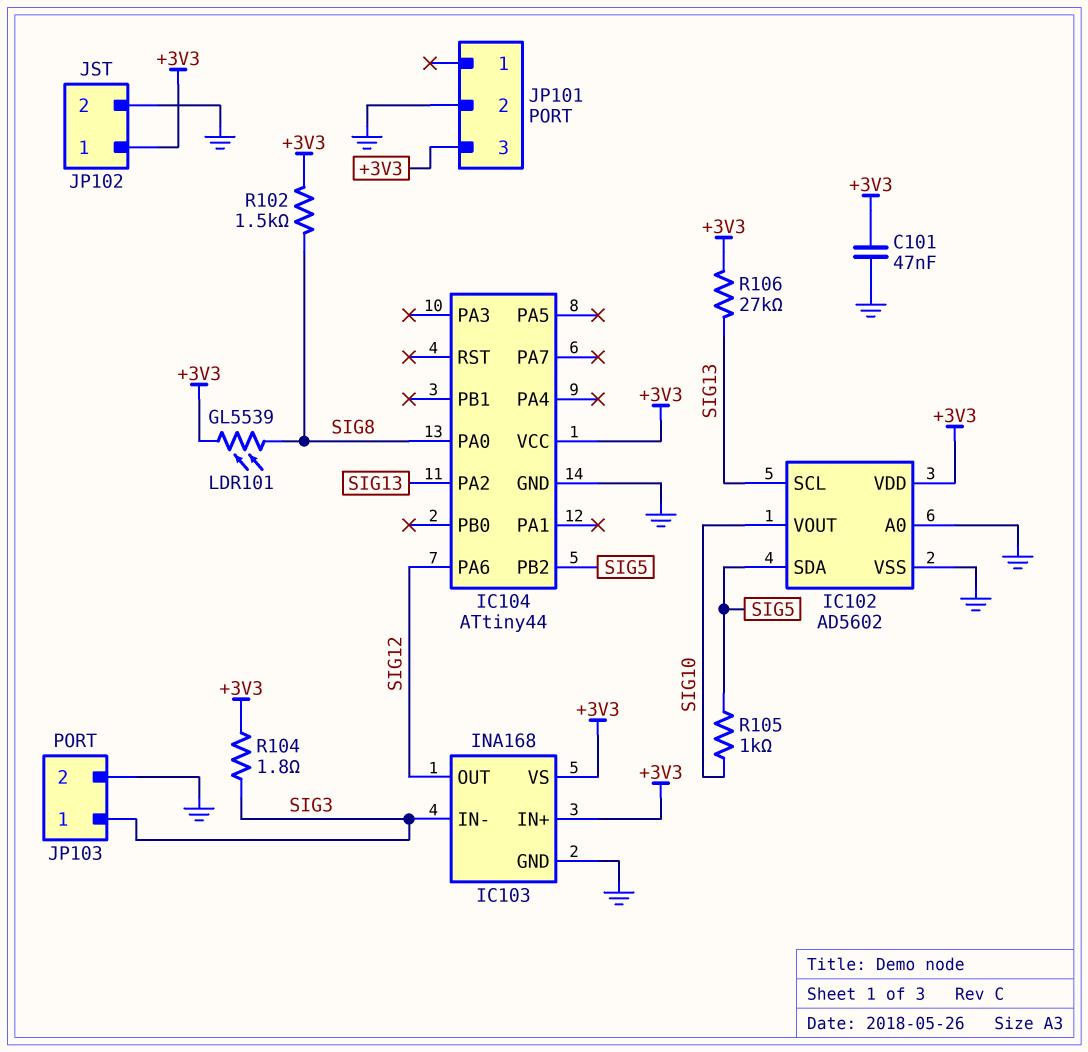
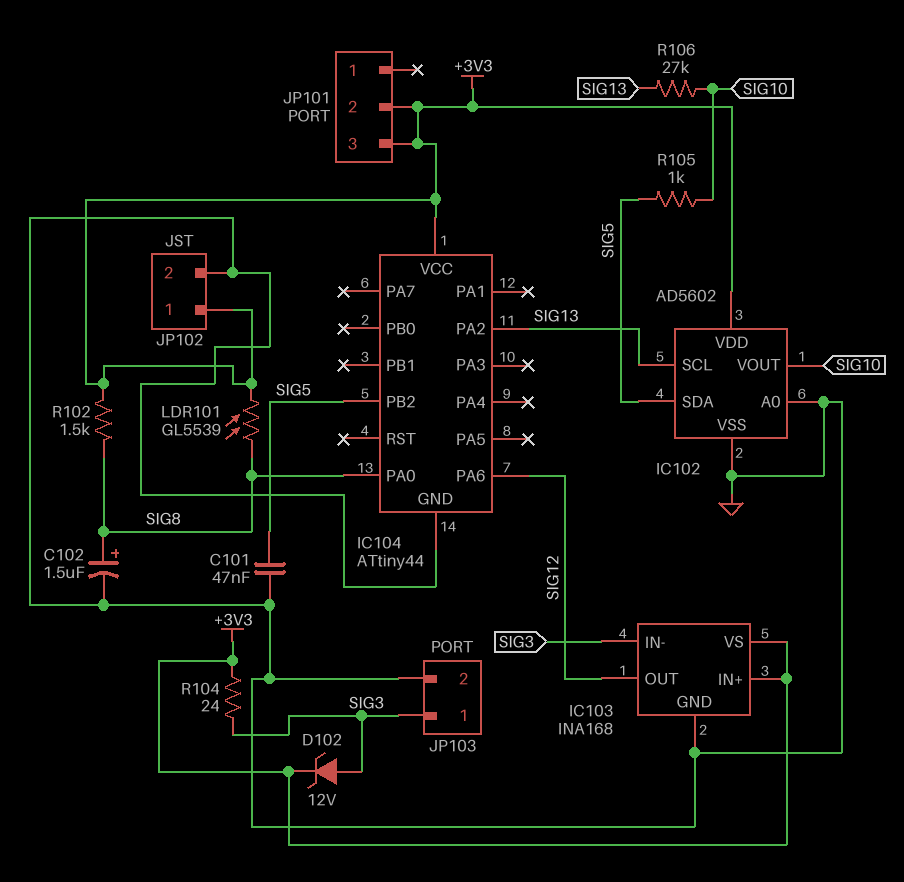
C101: 47nF (+3V3, GND) -> 47nF (GND, SIG5)
C102: none -> 1.5uF (plus SIG8, minus GND)
D102: none -> zener 12V (A SIG3, K +3V3)
JP101 pin 2: GND -> +3V3
R104: 1.8 (+3V3, SIG3) -> 24 (+3V3, SIG3)
R106: 27k (+3V3, SIG13) -> 27k (SIG10, SIG13)

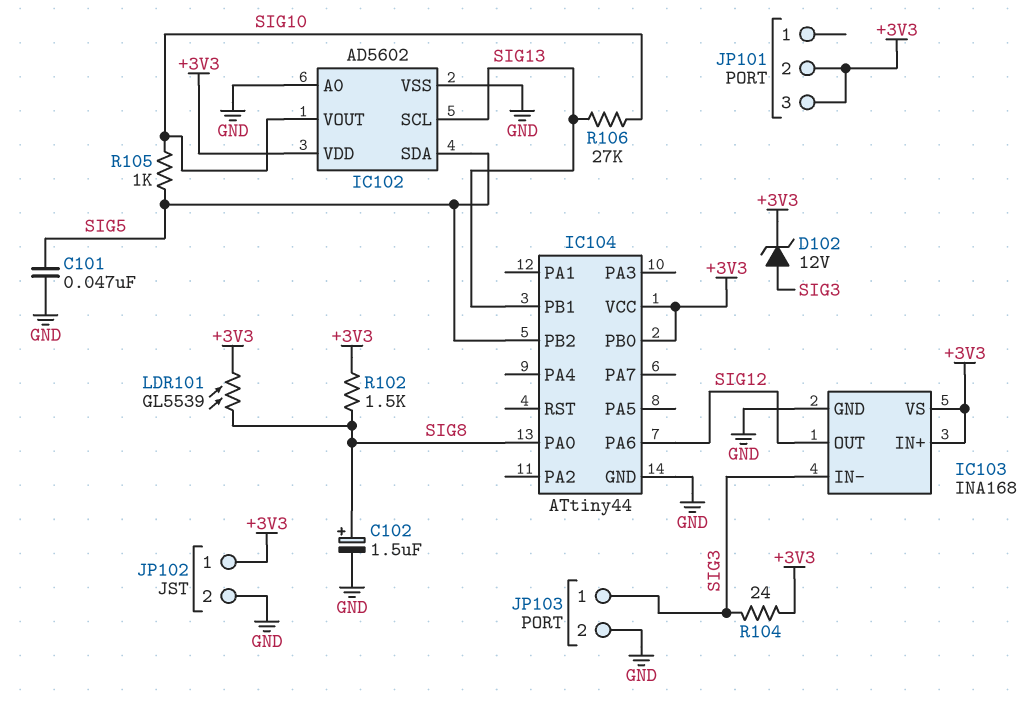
IC104 pin PA2: SIG13 -> none
IC104 pin PB0: none -> +3V3
IC104 pin PB1: none -> SIG13

